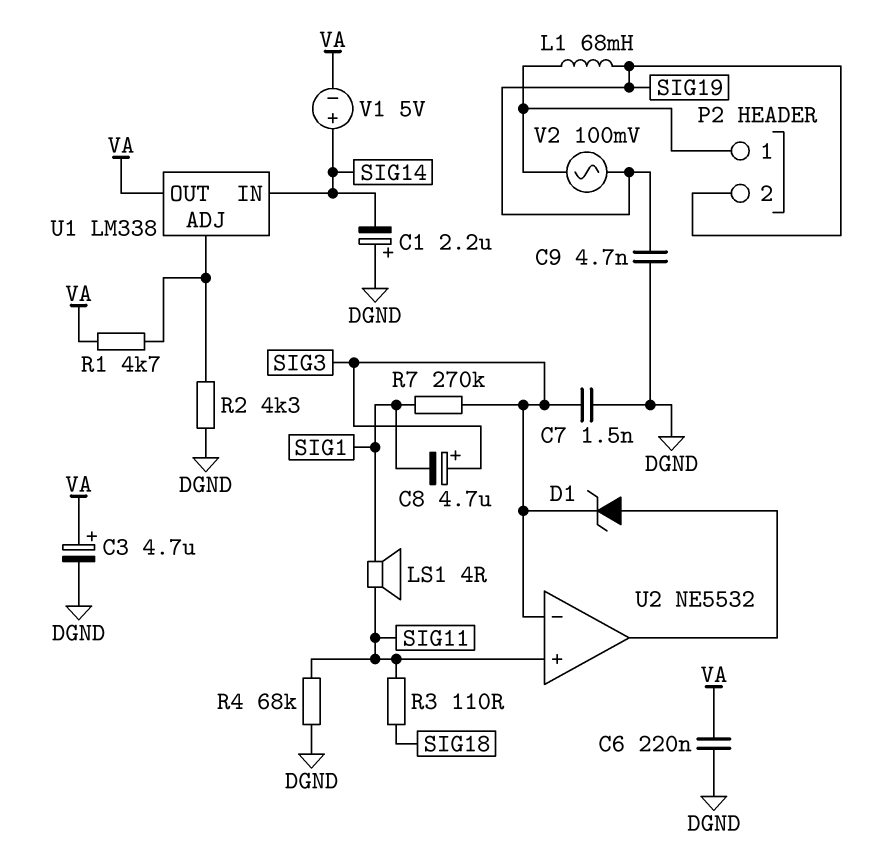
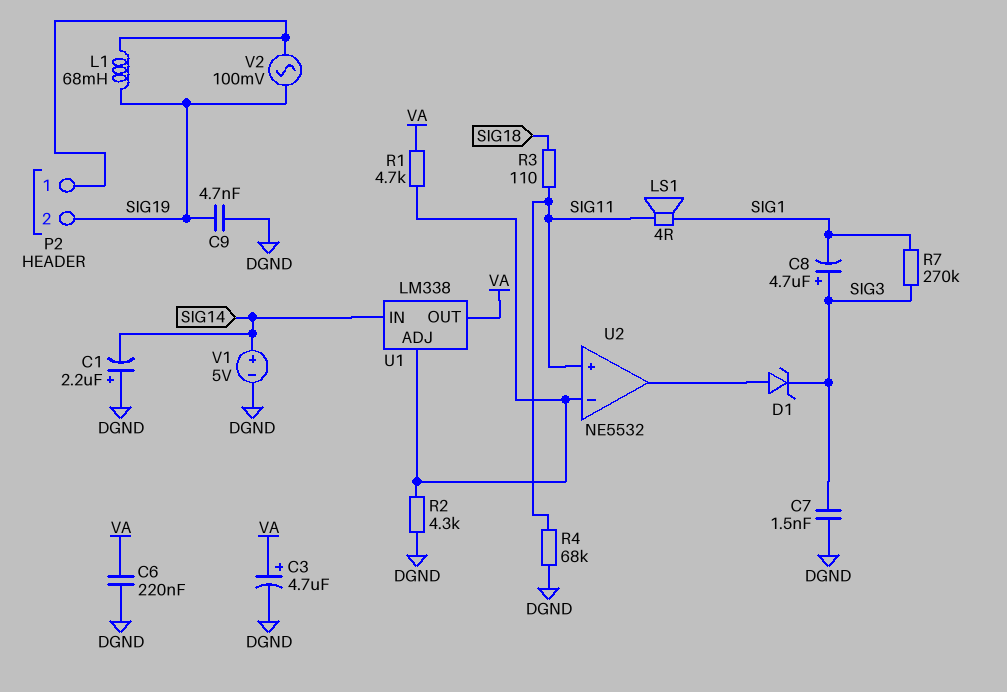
U2 pin in-: SIG3 -> U1/ADJ
V1: 5V (plus SIG14, minus VA) -> 5V (plus SIG14, minus DGND)

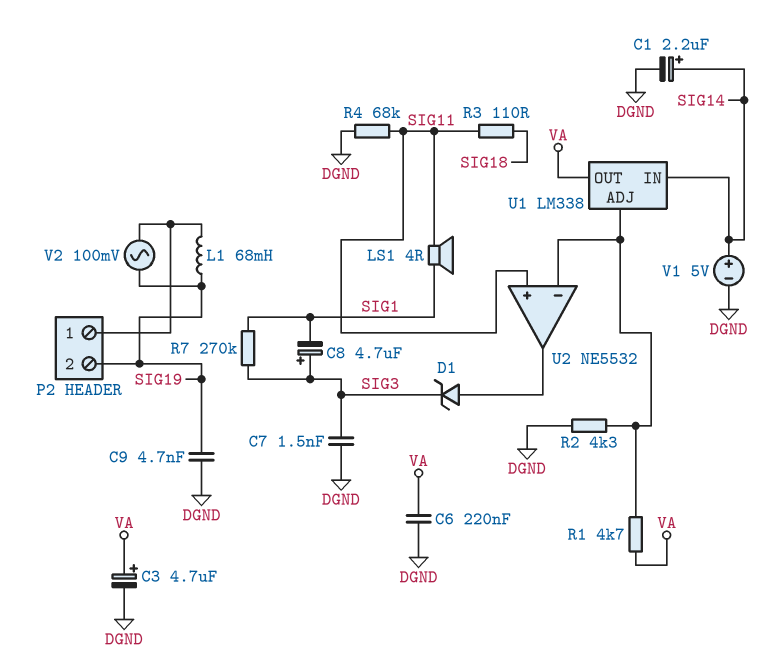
C1: 2.2uF (plus DGND, minus SIG14) -> 2.2uF (plus SIG14, minus DGND)

